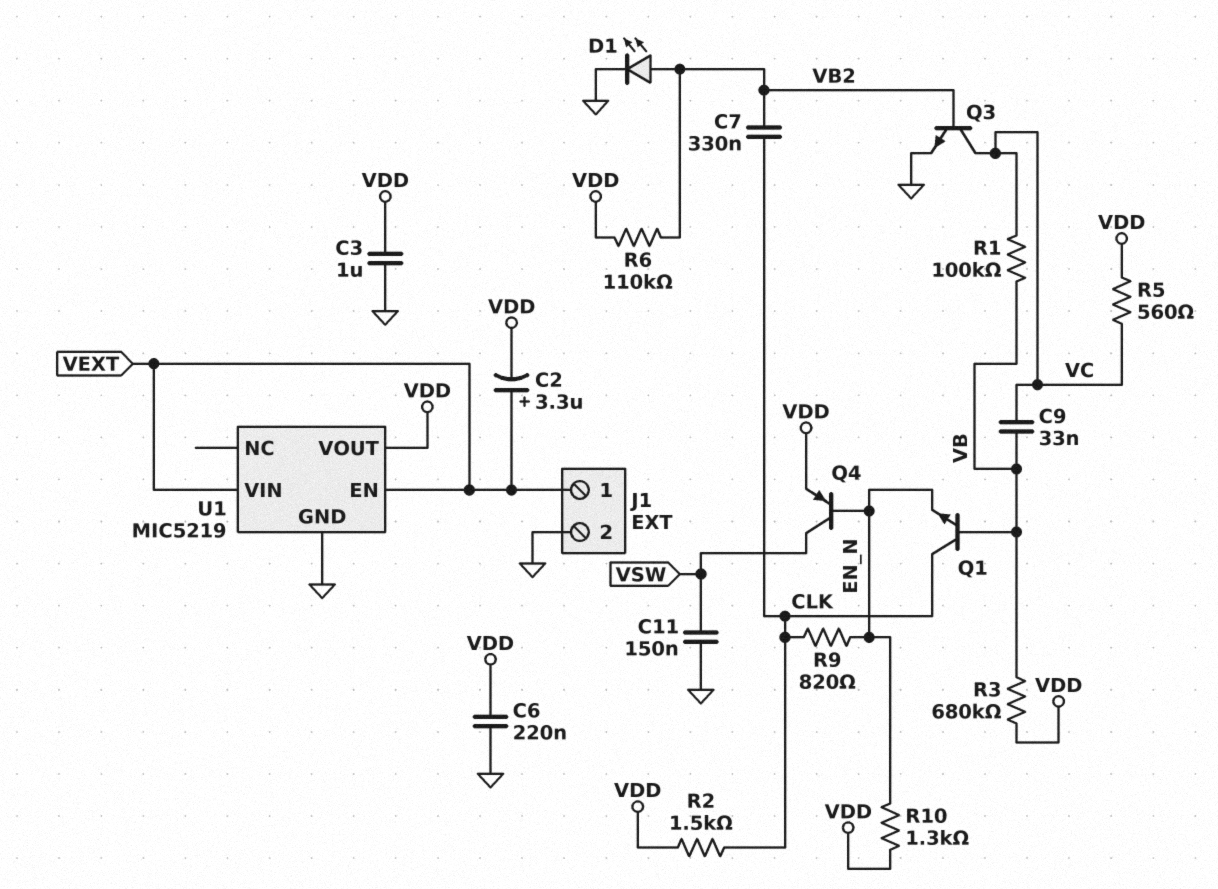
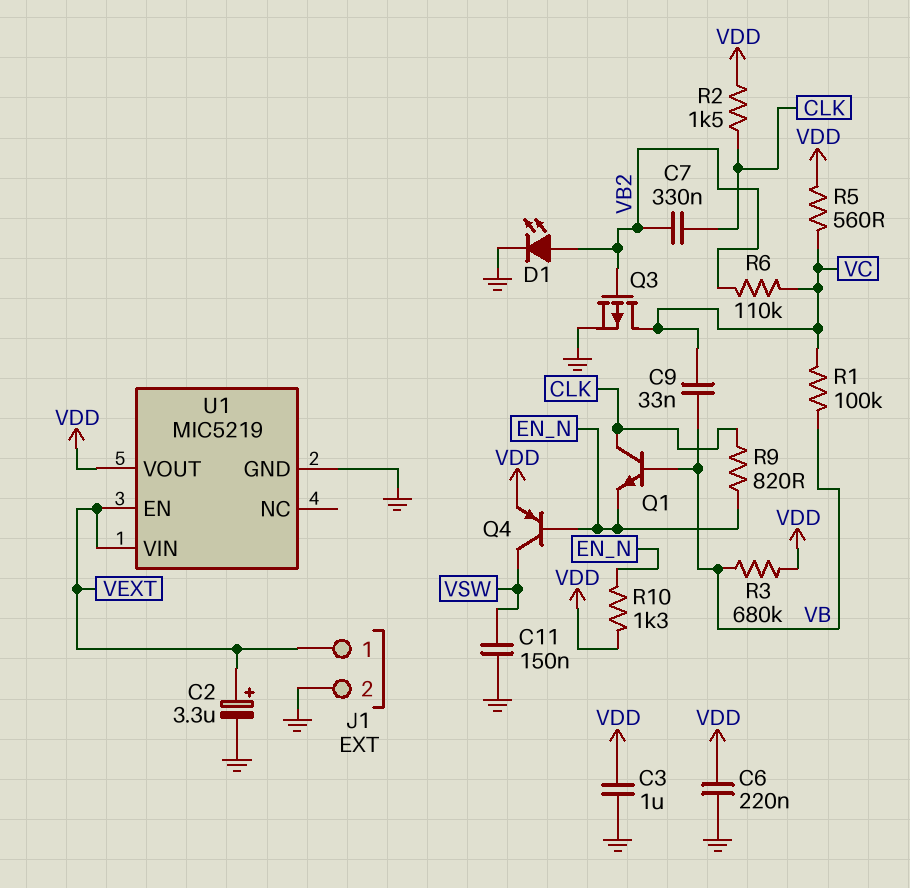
C2: 3.3uF (plus VEXT, minus VDD) -> 3.3uF (plus VEXT, minus GND)
Q3: NPN (B VB2, C VC, E GND) -> PMOS (G VB2, D VC, S GND)
R6: 110k (VB2, VDD) -> 110k (VB2, VC)

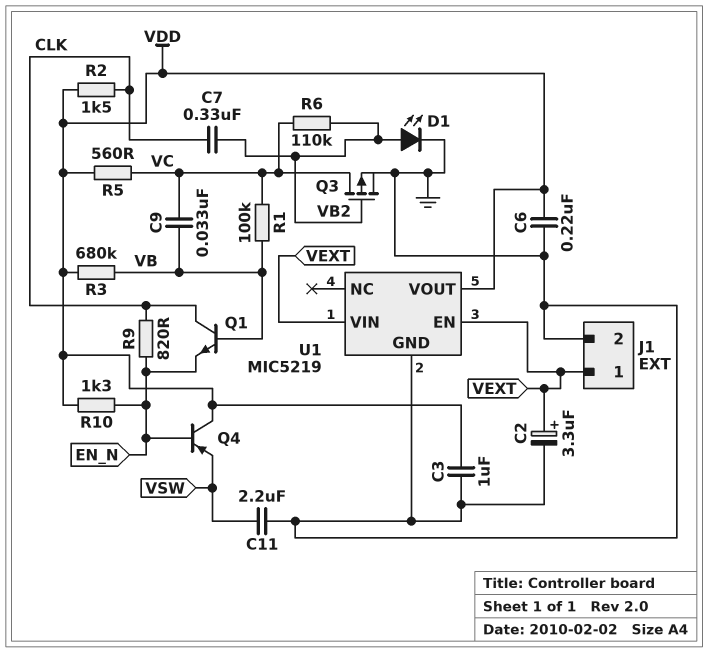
C11: 150nF (GND, VSW) -> 2.2uF (GND, VSW)
Q4: PNP (B EN_N, C VSW, E VDD) -> PNP (B EN_N, C VDD, E VSW)

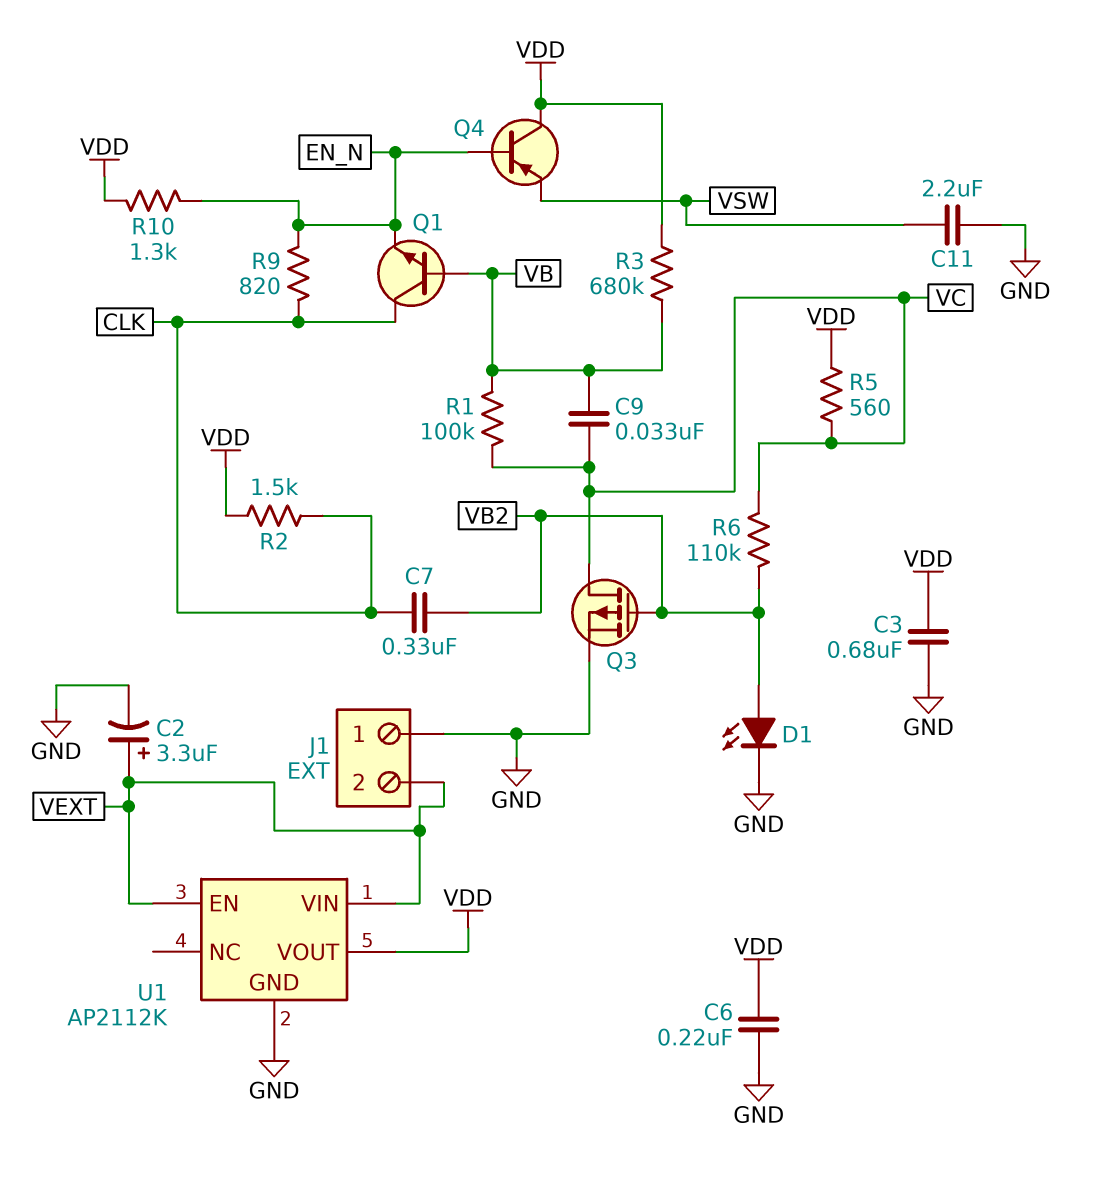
C3: 1uF (GND, VDD) -> 680nF (GND, VDD)
J1 pin 1: VEXT -> GND
J1 pin 2: GND -> VEXT
U1: MIC5219 -> AP2112K

